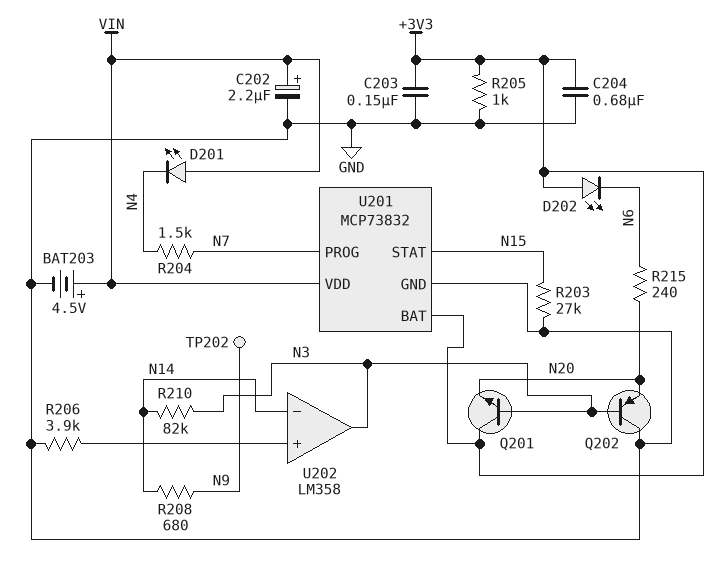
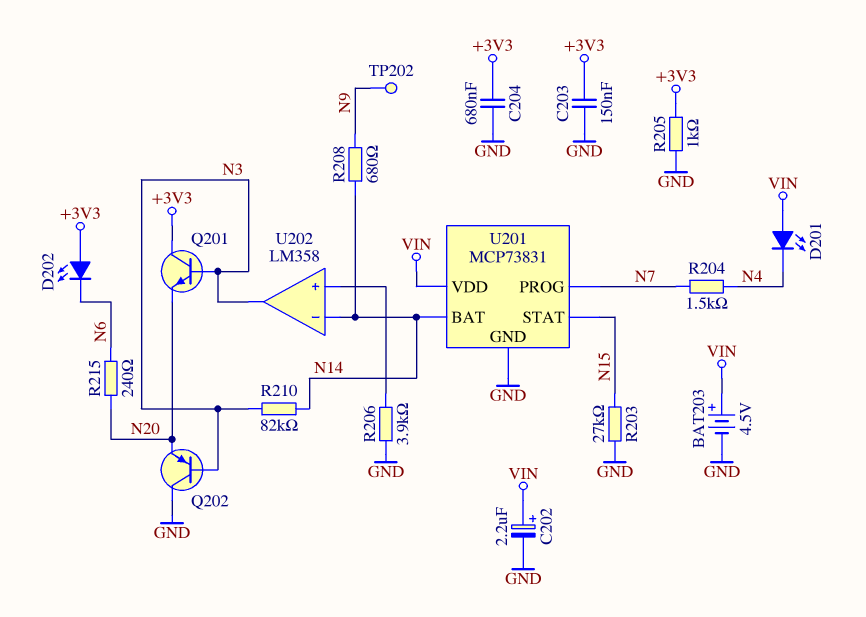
U201: MCP73832 -> MCP73831
U201 pin BAT: +3V3 -> N14

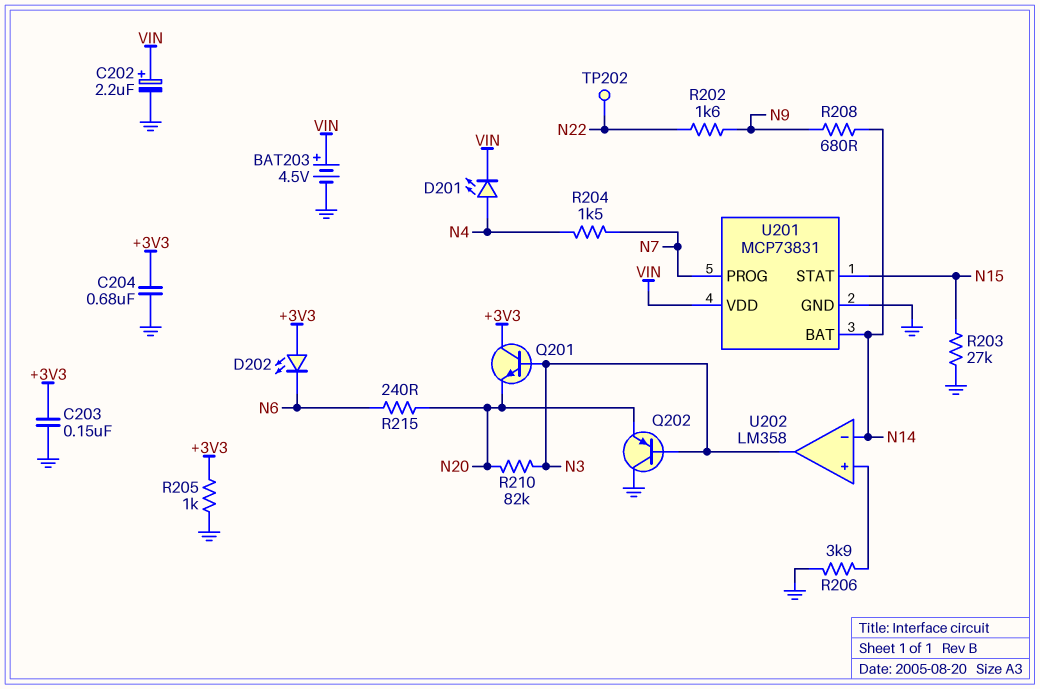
D201: LED (A VIN, K N4) -> LED (A N4, K VIN)
R202: none -> 1.6k (N9, N22)
R210: 82k (N3, N14) -> 82k (N3, N20)
TP202: test point (N9) -> test point (N22)

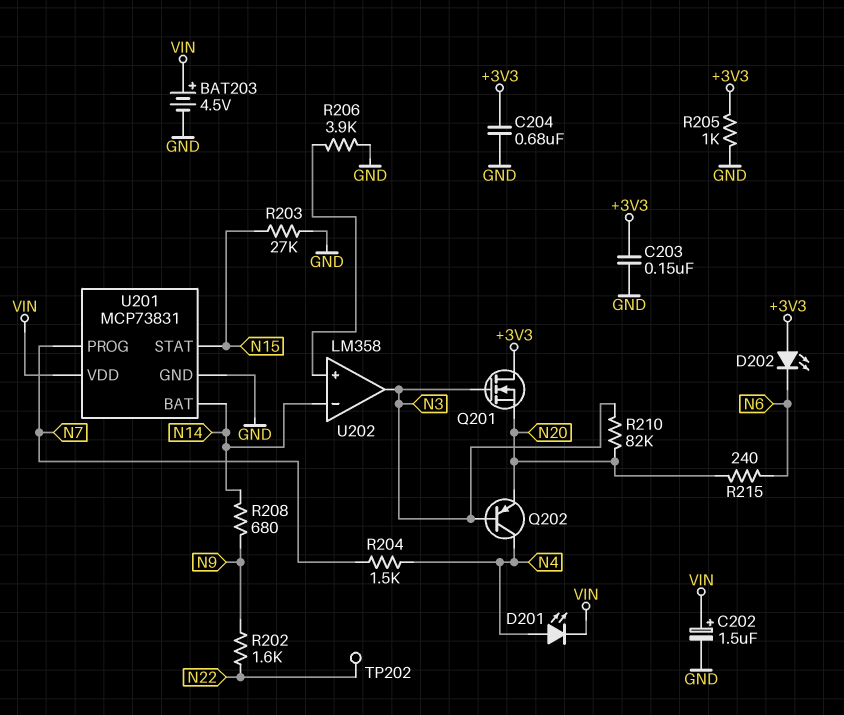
C202: 2.2uF (plus VIN, minus GND) -> 1.5uF (plus VIN, minus GND)
Q201: NPN (B N3, C +3V3, E N20) -> NMOS (G N3, D +3V3, S N20)
Q202: PNP (B N3, C GND, E N20) -> PNP (B N3, C N4, E N20)

